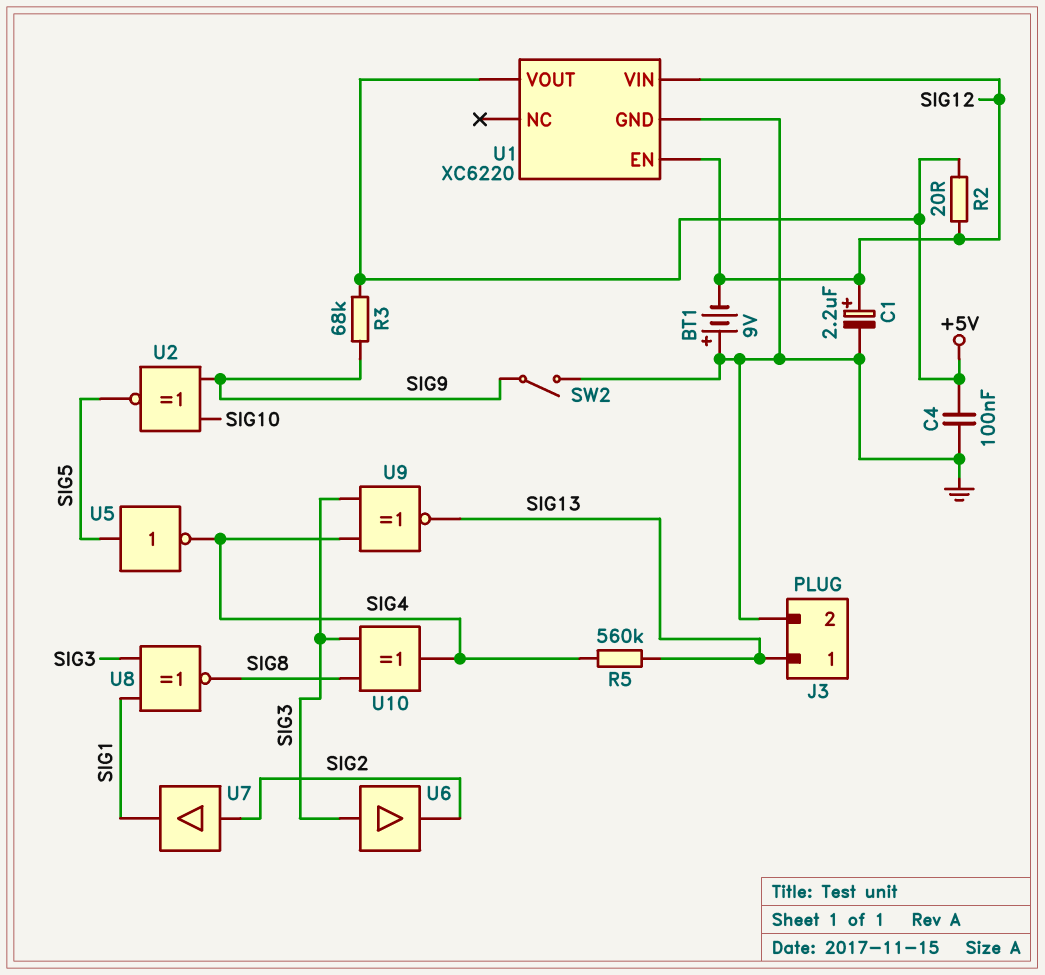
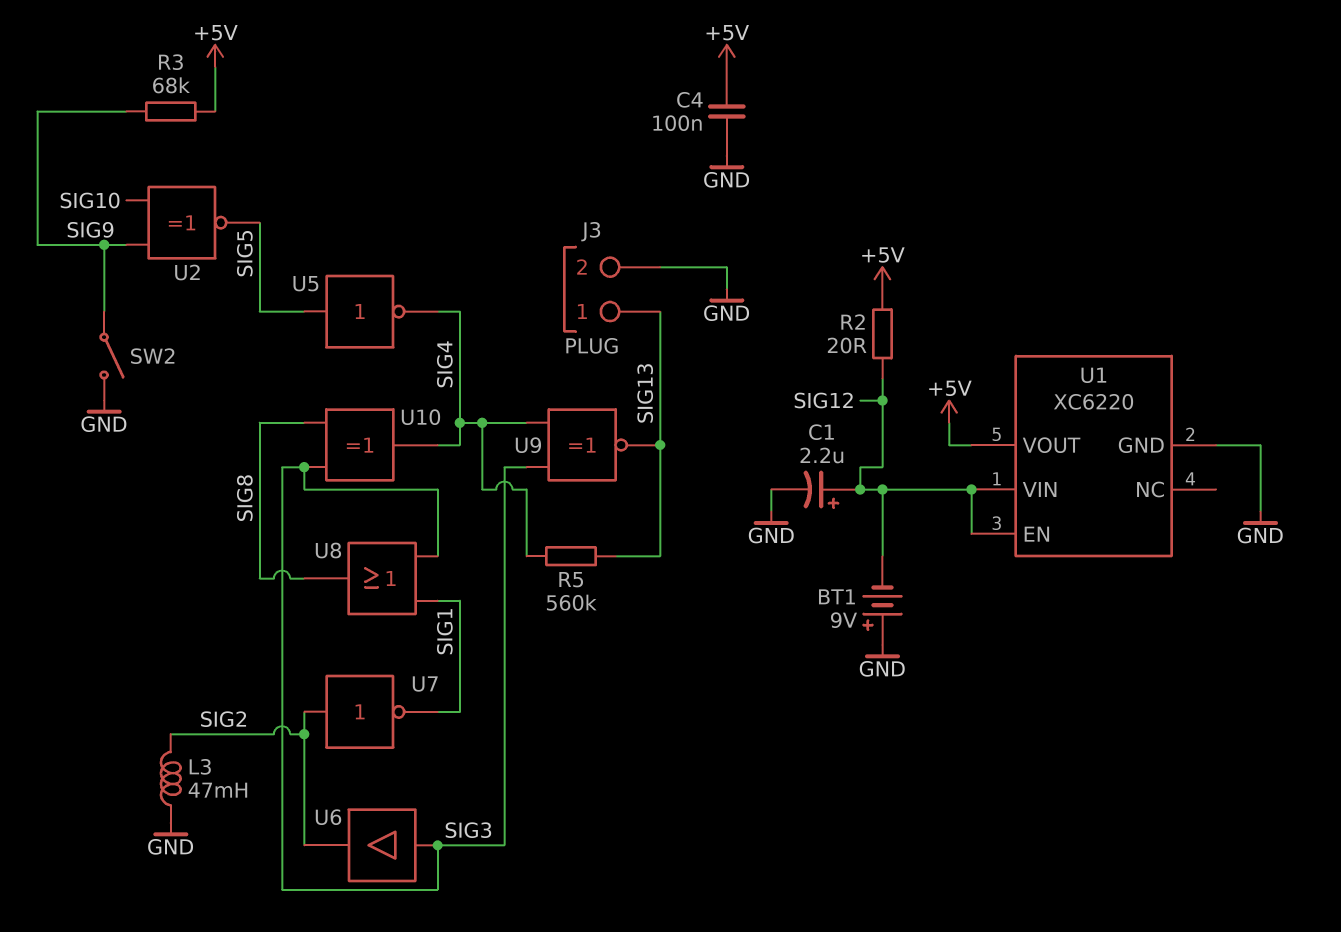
L3: none -> 47mH (GND, SIG2)
U7: buffer (in SIG2, out SIG1) -> NOT (in SIG2, out SIG1)
U8: XNOR (in SIG1, in SIG3, out SIG8) -> OR (in SIG1, in SIG3, out SIG8)

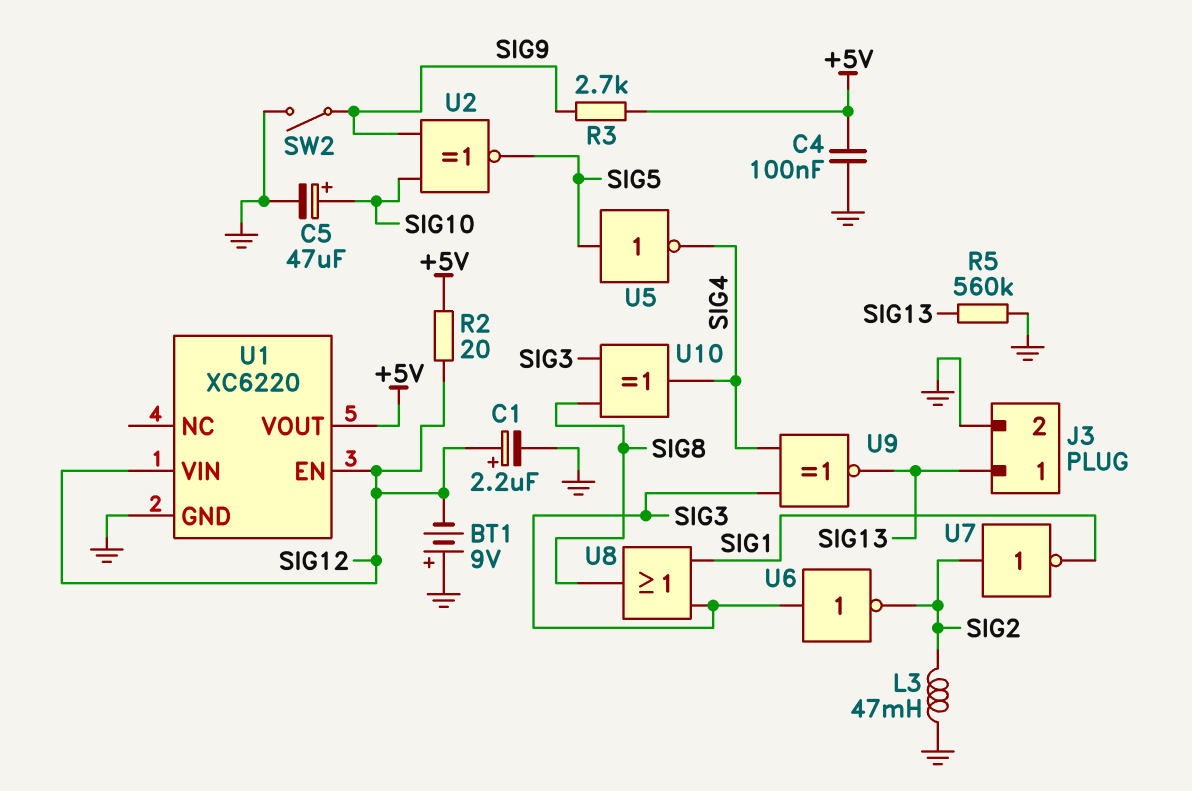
C5: none -> 47uF (plus SIG10, minus GND)
R3: 68k (+5V, SIG9) -> 2.7k (+5V, SIG9)
R5: 560k (SIG4, SIG13) -> 560k (GND, SIG13)
U6: buffer (in SIG3, out SIG2) -> NOT (in SIG3, out SIG2)

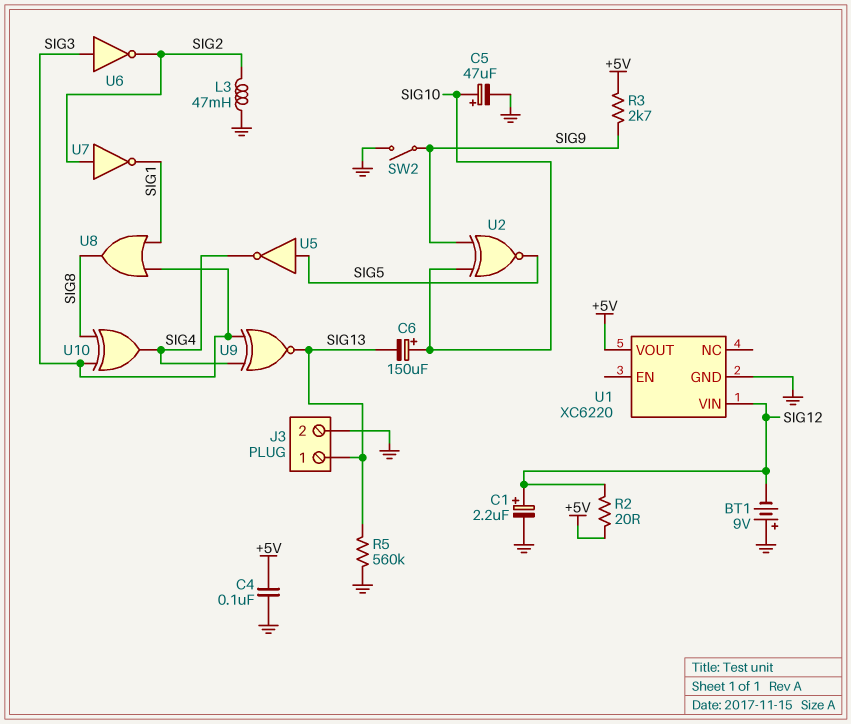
C6: none -> 150uF (plus SIG10, minus SIG13)
U1 pin EN: SIG12 -> none

